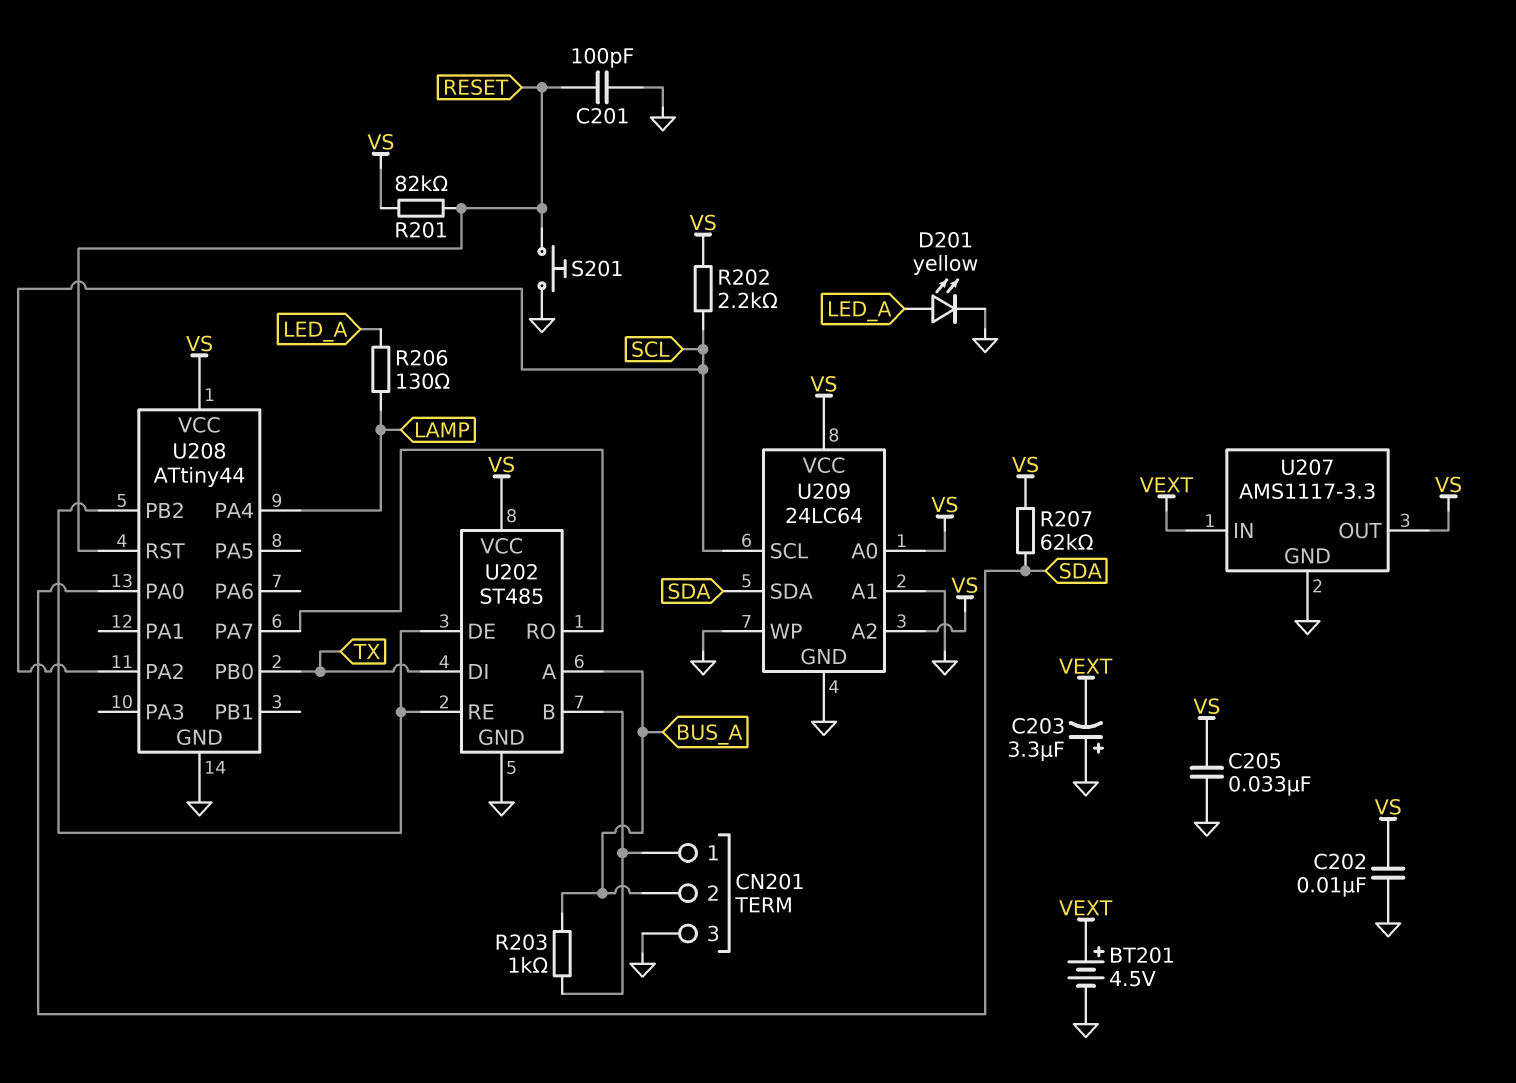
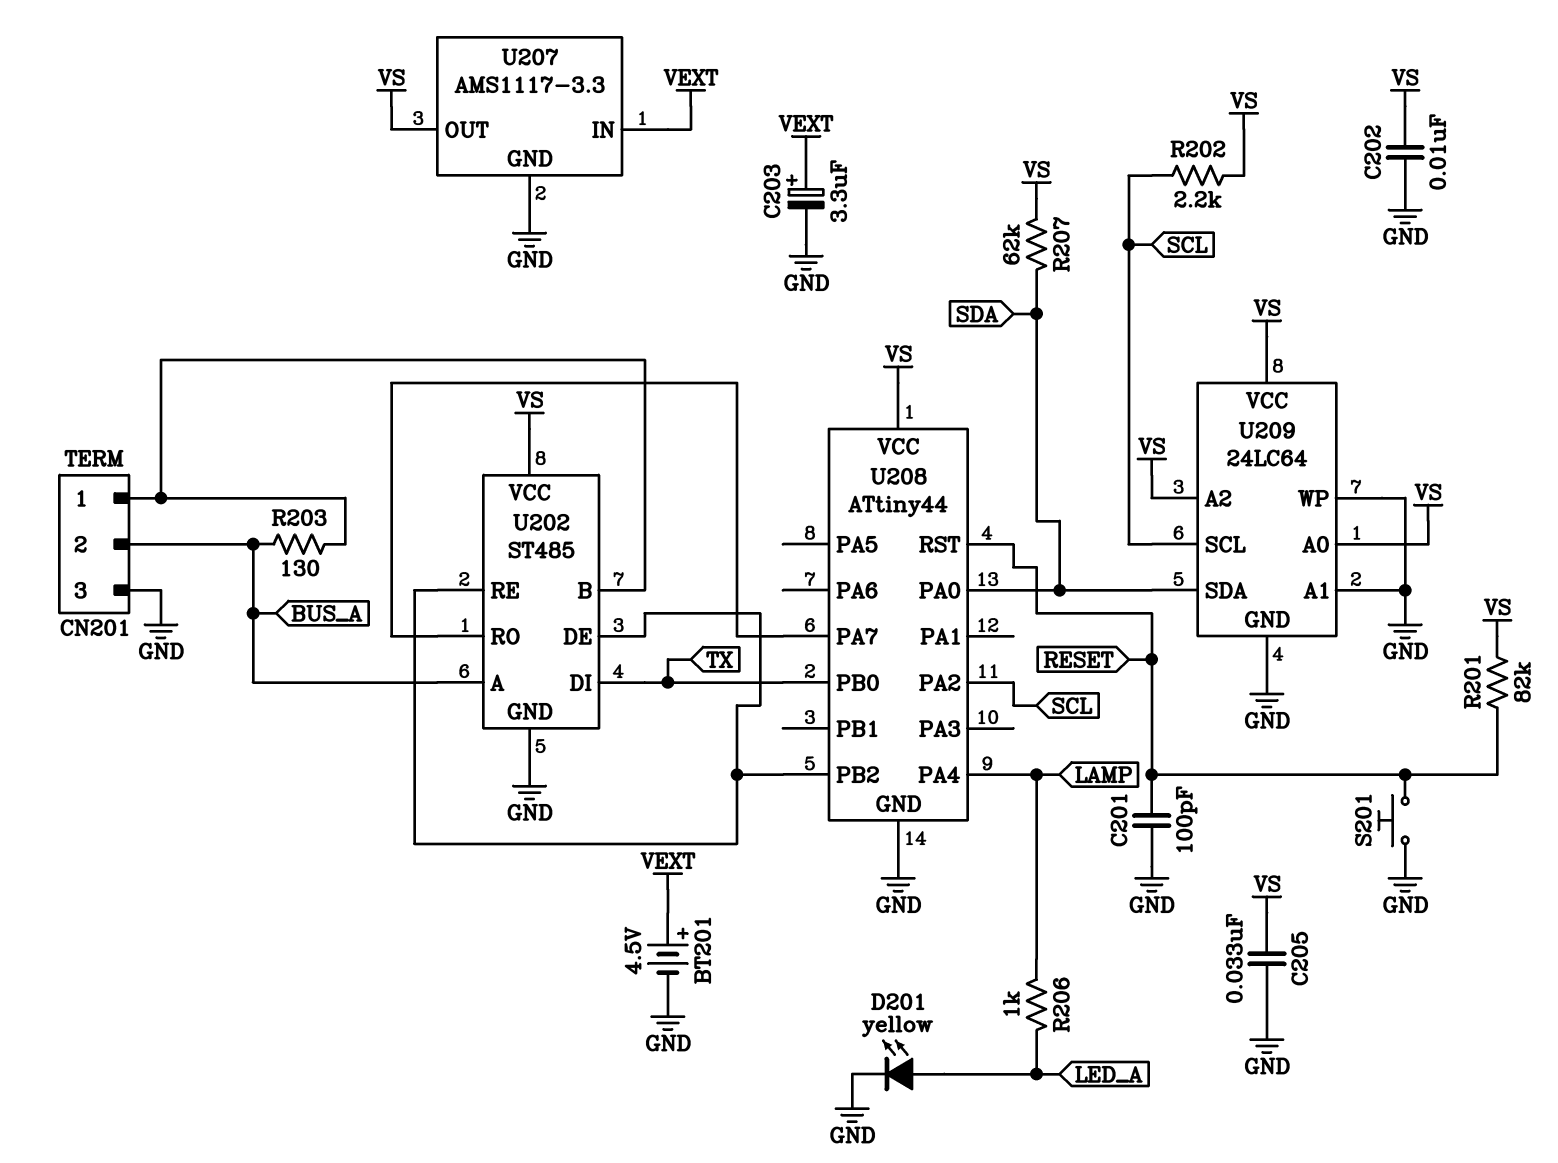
C203: 3.3uF (plus GND, minus VEXT) -> 3.3uF (plus VEXT, minus GND)
R203: 1k (BUS_A, CN201/1) -> 130 (BUS_A, CN201/1)
R206: 130 (LAMP, LED_A) -> 1k (LAMP, LED_A)

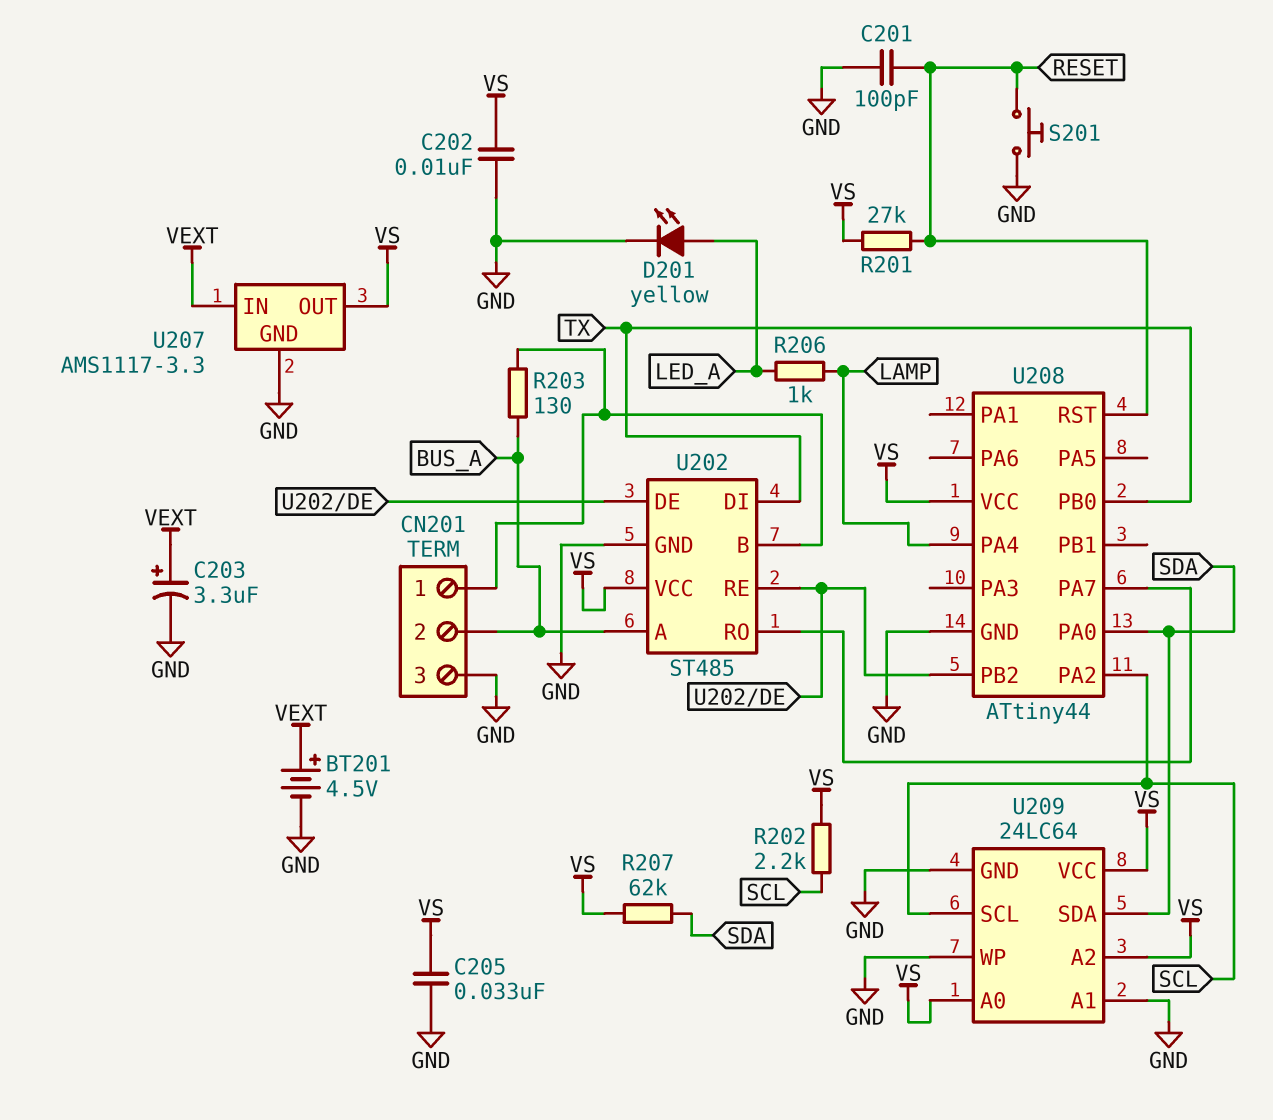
R201: 82k (RESET, VS) -> 27k (RESET, VS)

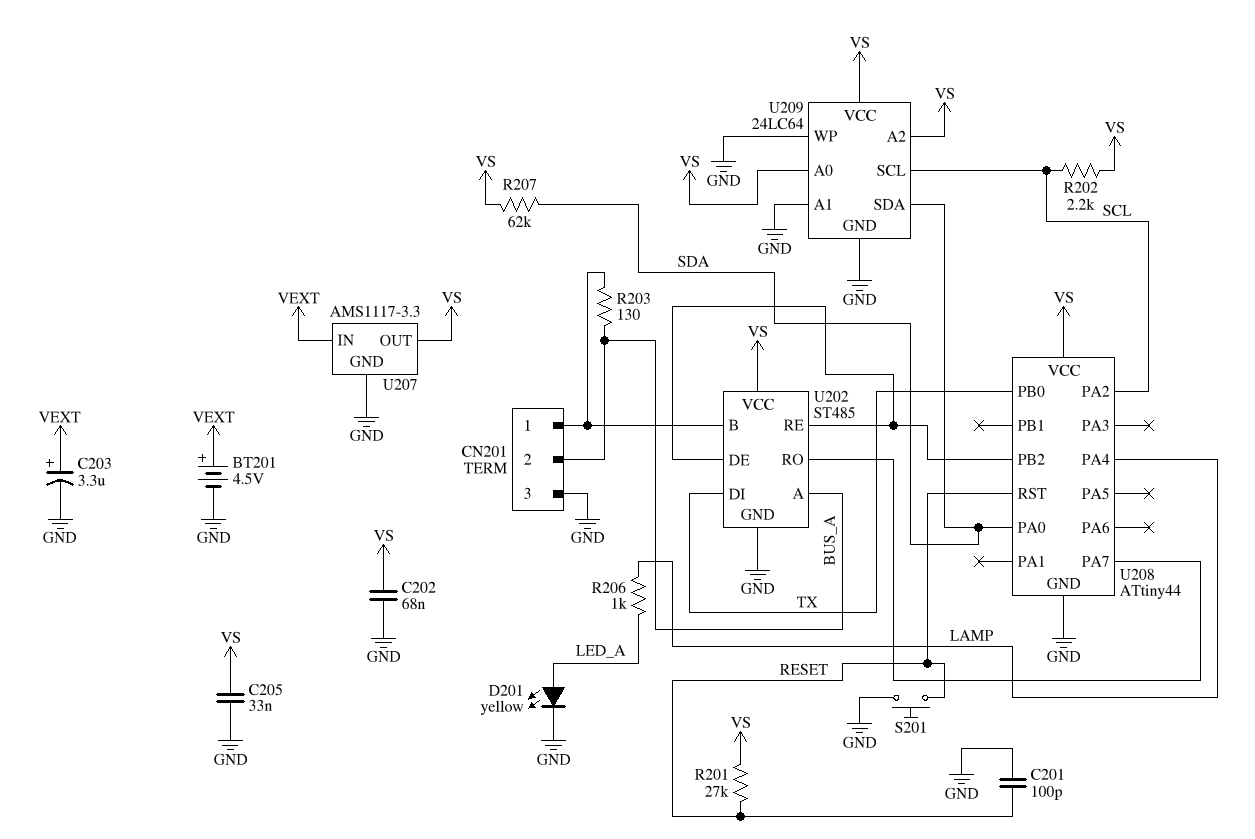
C202: 10nF (GND, VS) -> 68nF (GND, VS)

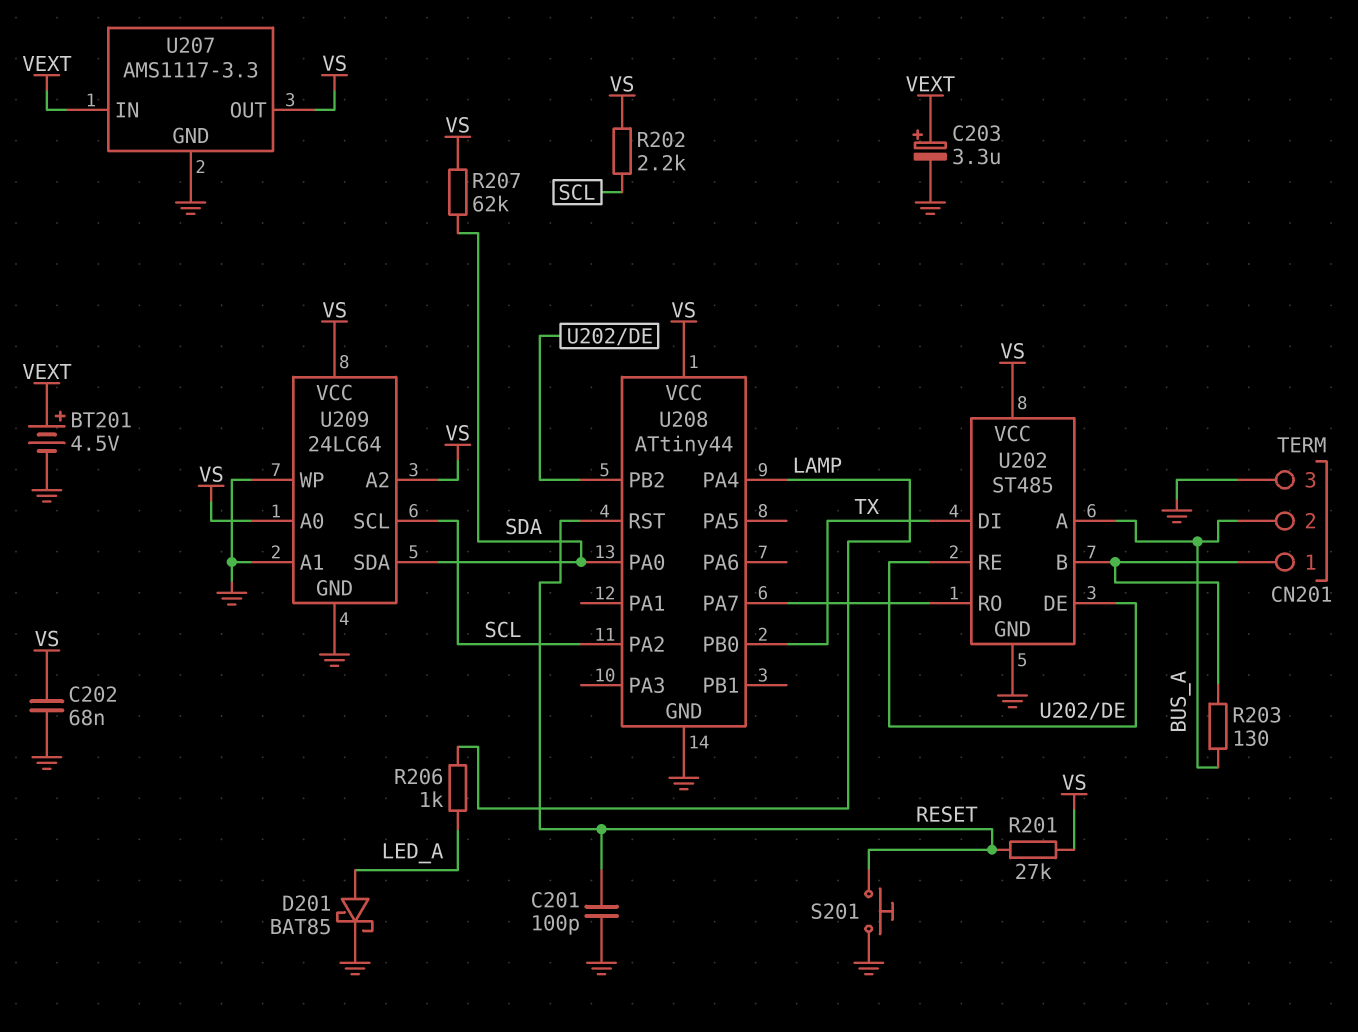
C205: 33nF (GND, VS) -> none
D201: LED yellow (A LED_A, K GND) -> schottky BAT85 (A LED_A, K GND)

